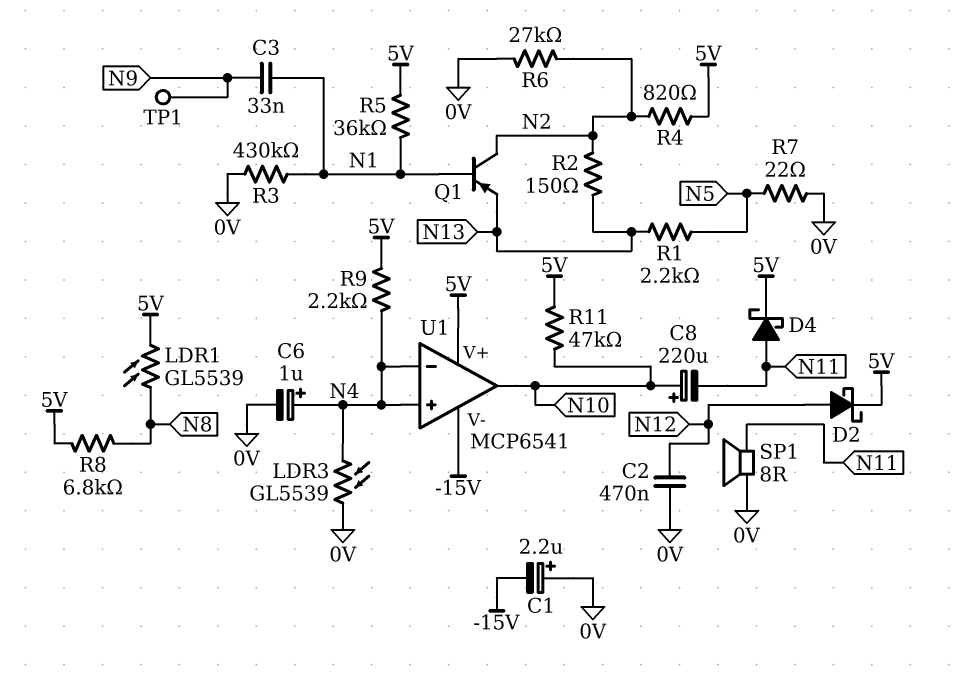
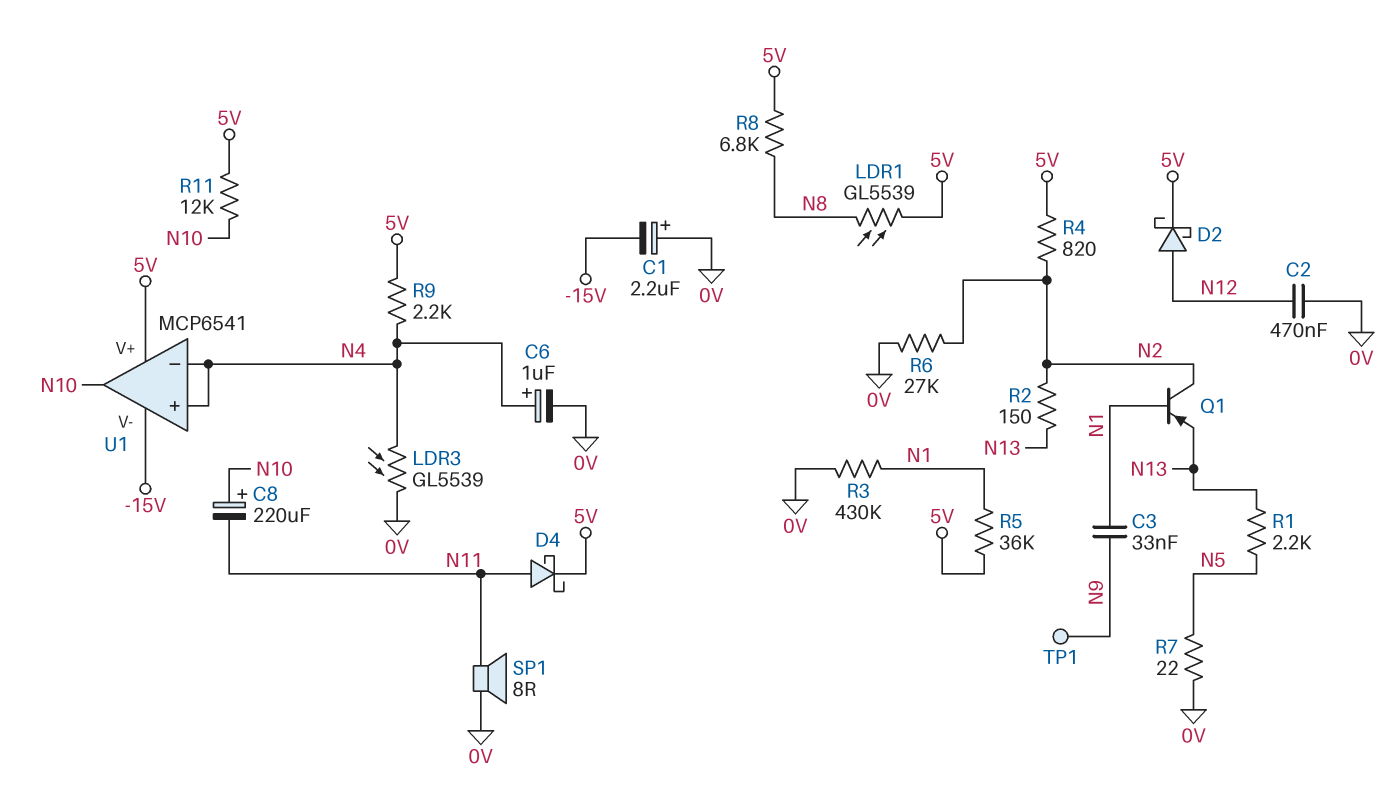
R11: 47k (5V, N10) -> 12k (5V, N10)

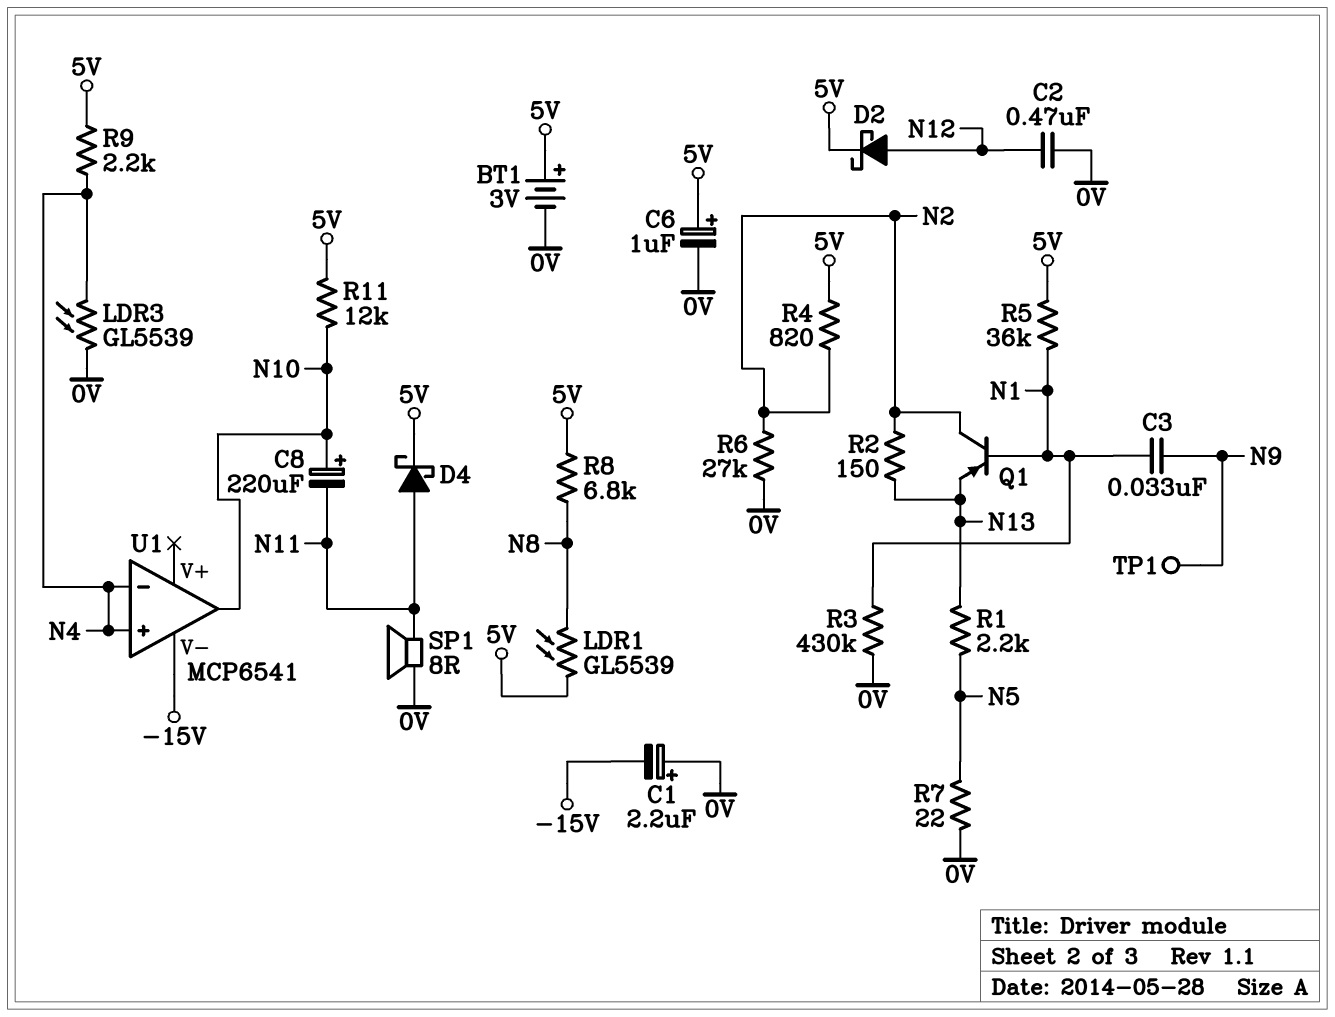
BT1: none -> 3V (plus 5V, minus 0V)
C6: 1uF (plus N4, minus 0V) -> 1uF (plus 5V, minus 0V)
U1 pin V+: 5V -> none

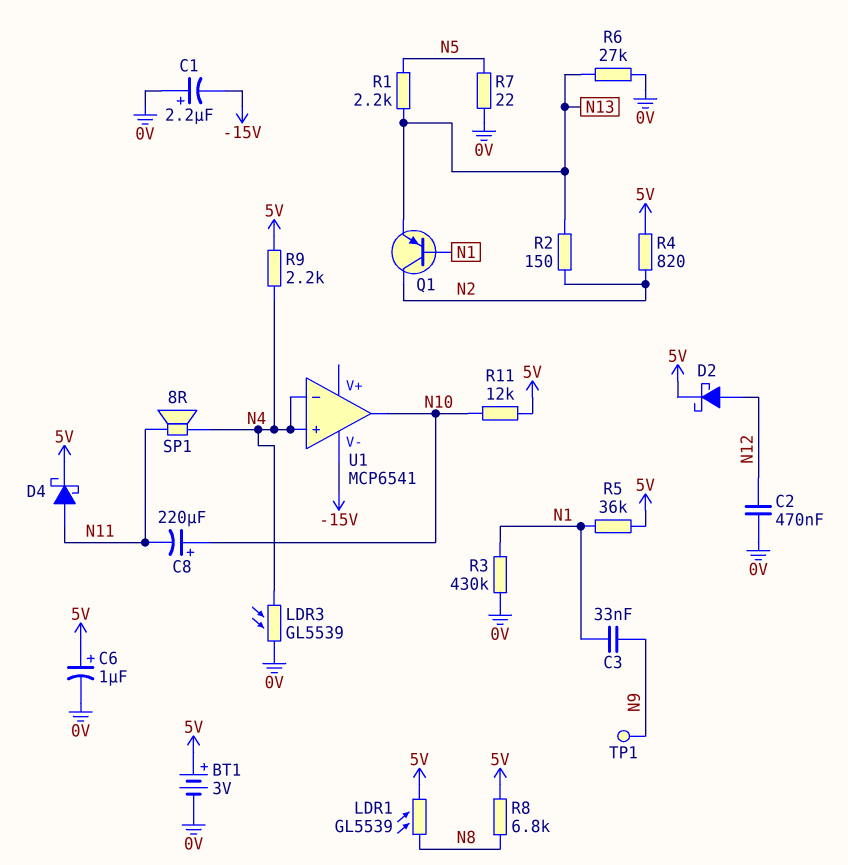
R6: 27k (0V, N2) -> 27k (0V, N13)
SP1: speaker 8R (0V, N11) -> speaker 8R (N4, N11)

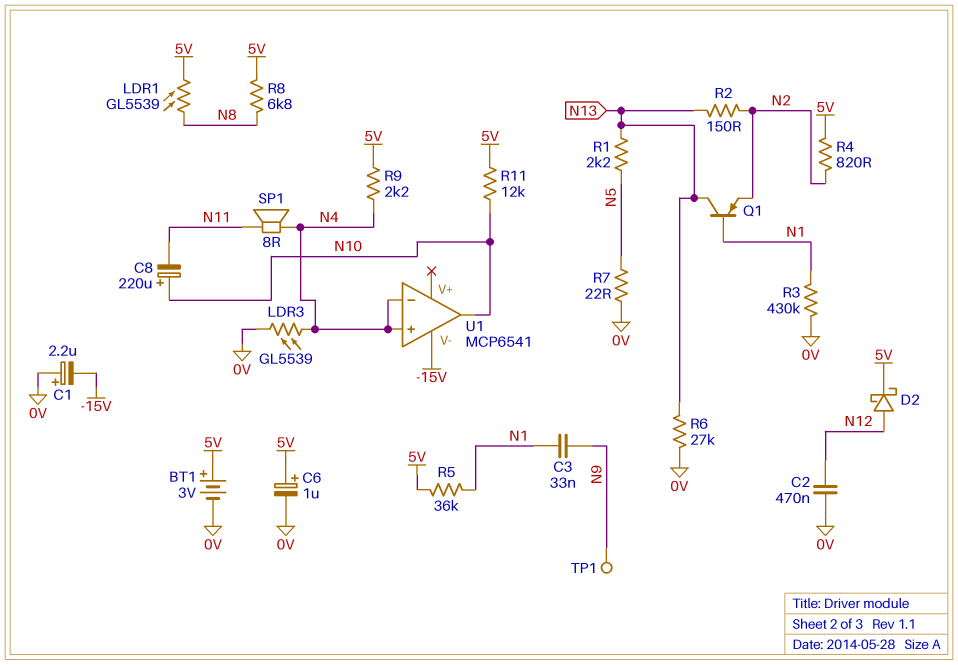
D4: schottky (A N11, K 5V) -> none
Q1: PNP (B N1, C N2, E N13) -> PNP (B N1, C N13, E N2)

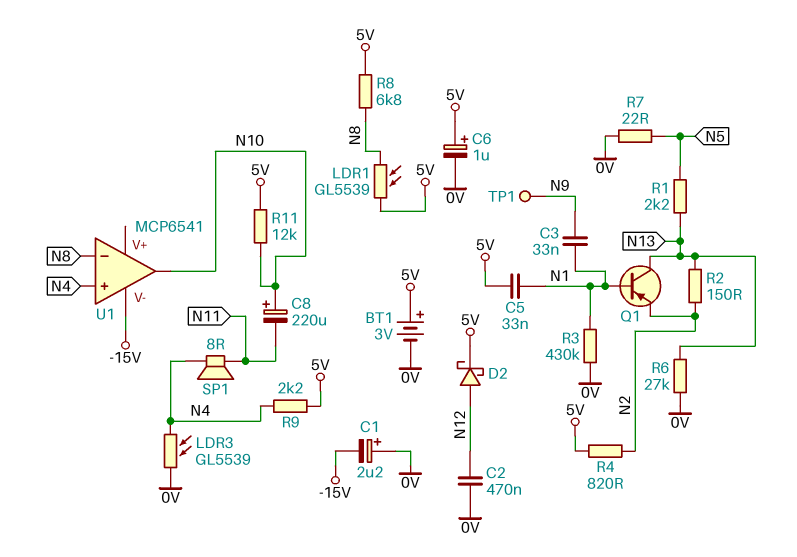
C5: none -> 33nF (5V, N1)
R5: 36k (5V, N1) -> none
U1 pin in-: N4 -> N8

